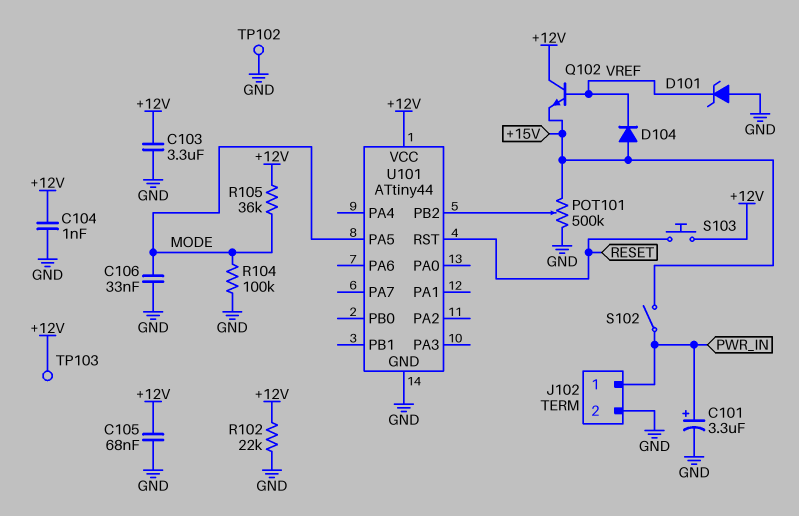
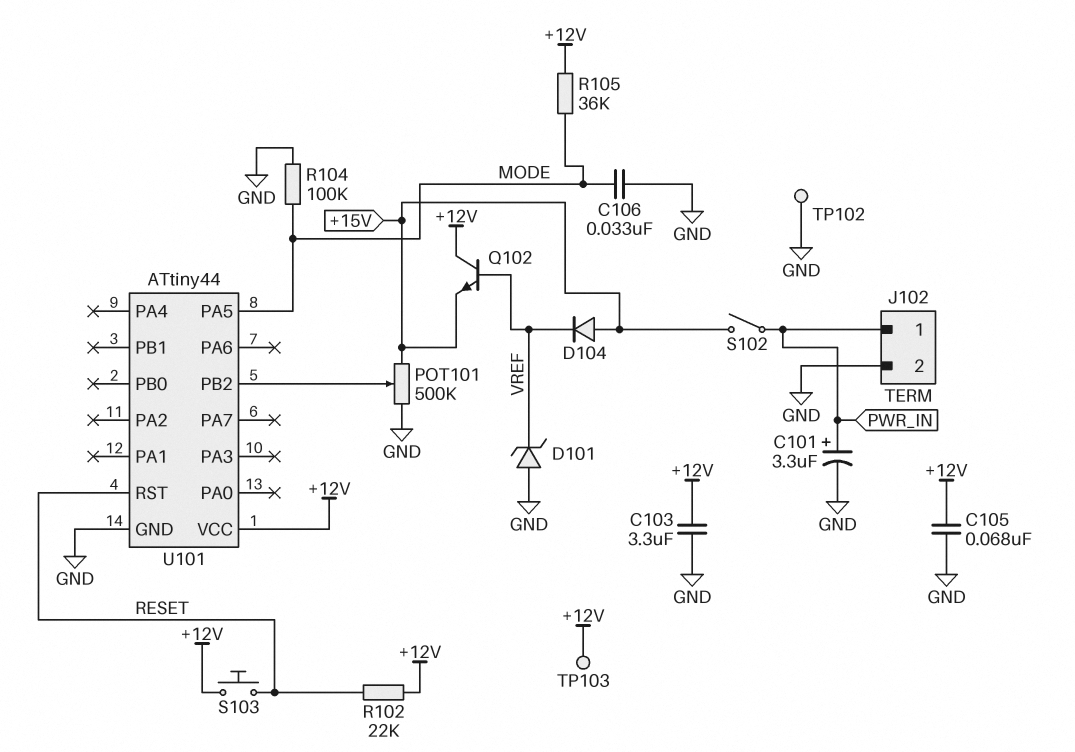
C104: 1nF (+12V, GND) -> none
R102: 22k (+12V, GND) -> 22k (+12V, RESET)

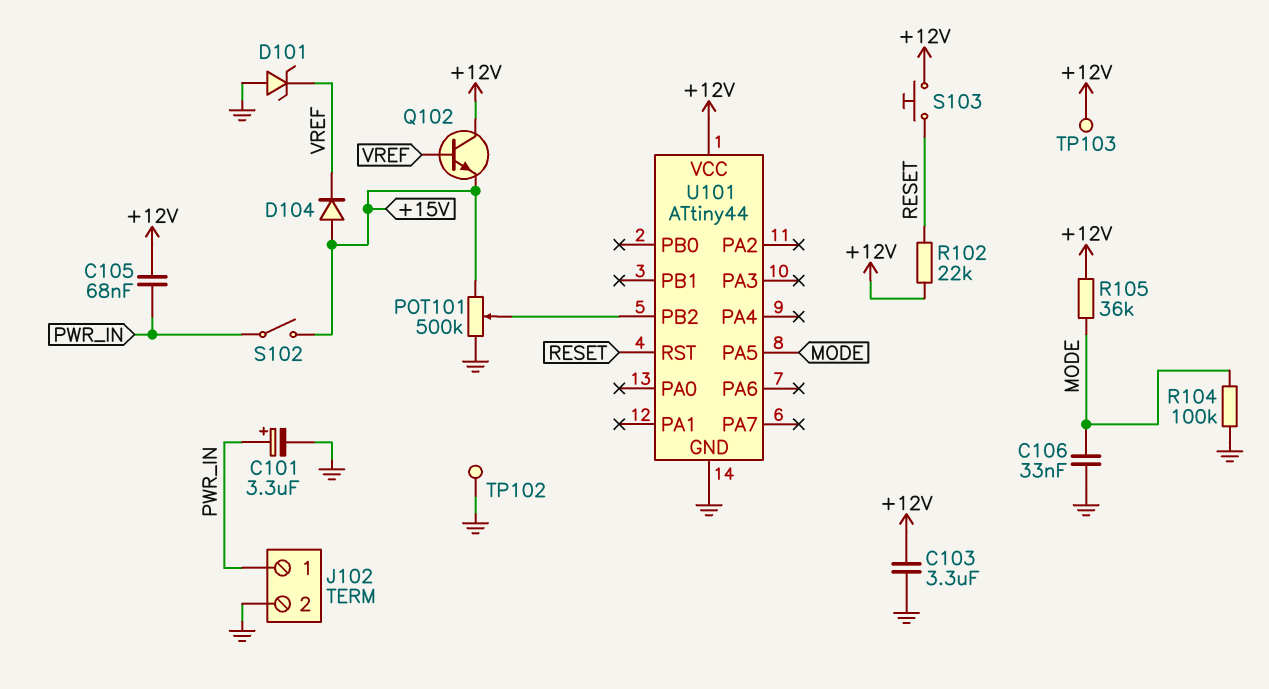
C105: 68nF (+12V, GND) -> 68nF (+12V, PWR_IN)

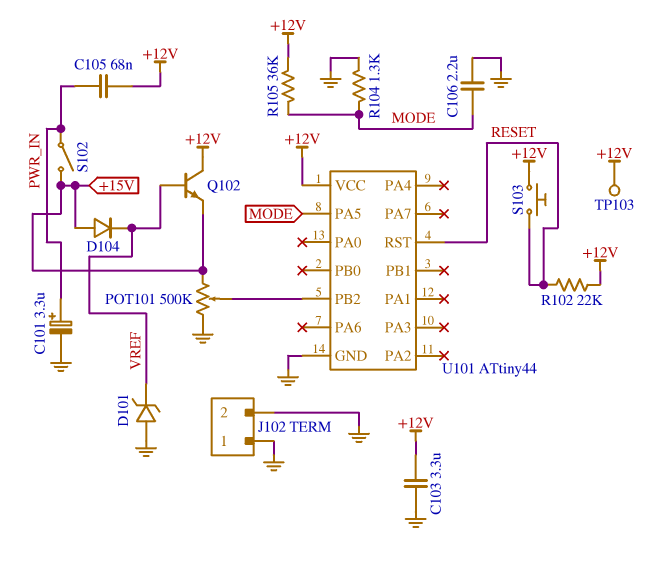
C106: 33nF (GND, MODE) -> 2.2uF (GND, MODE)
J102 pin 1: PWR_IN -> GND
R104: 100k (GND, MODE) -> 1.3k (GND, MODE)
TP102: test point (GND) -> none

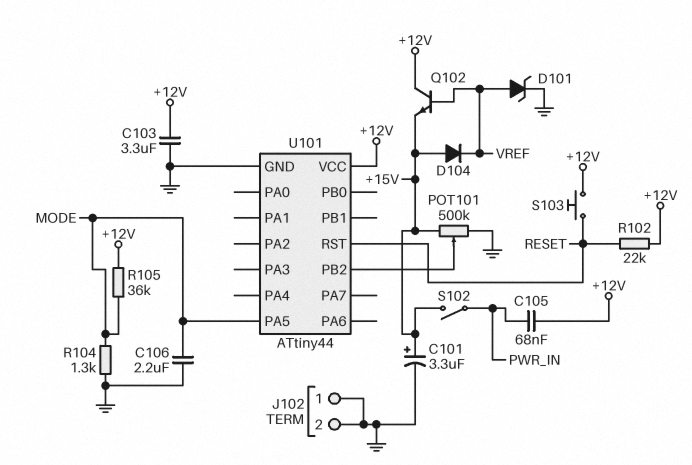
C101: 3.3uF (plus PWR_IN, minus GND) -> 3.3uF (plus +15V, minus GND)
D101: zener (A GND, K VREF) -> zener (A VREF, K GND)
TP103: test point (+12V) -> none

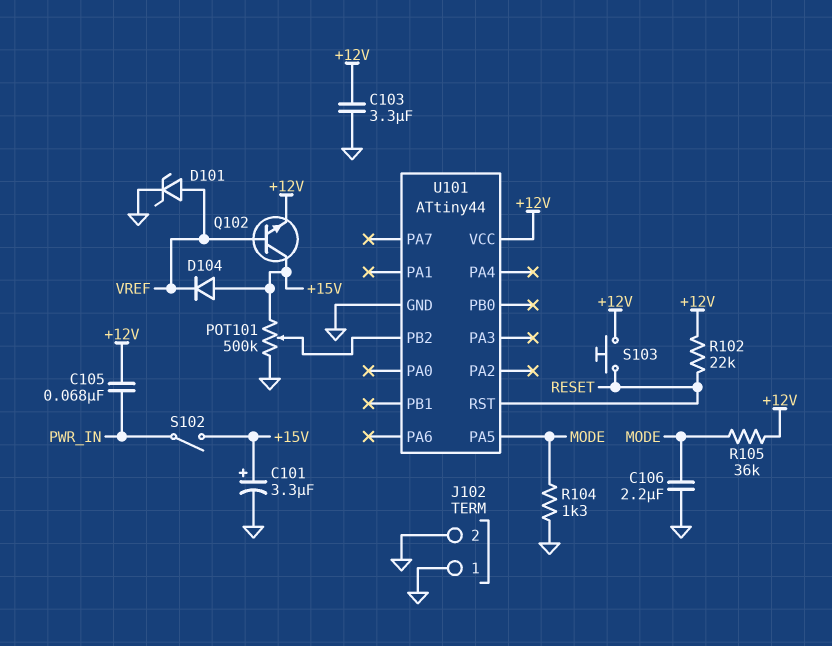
Q102: NPN (B VREF, C +12V, E +15V) -> NPN (B VREF, C +15V, E +12V)

